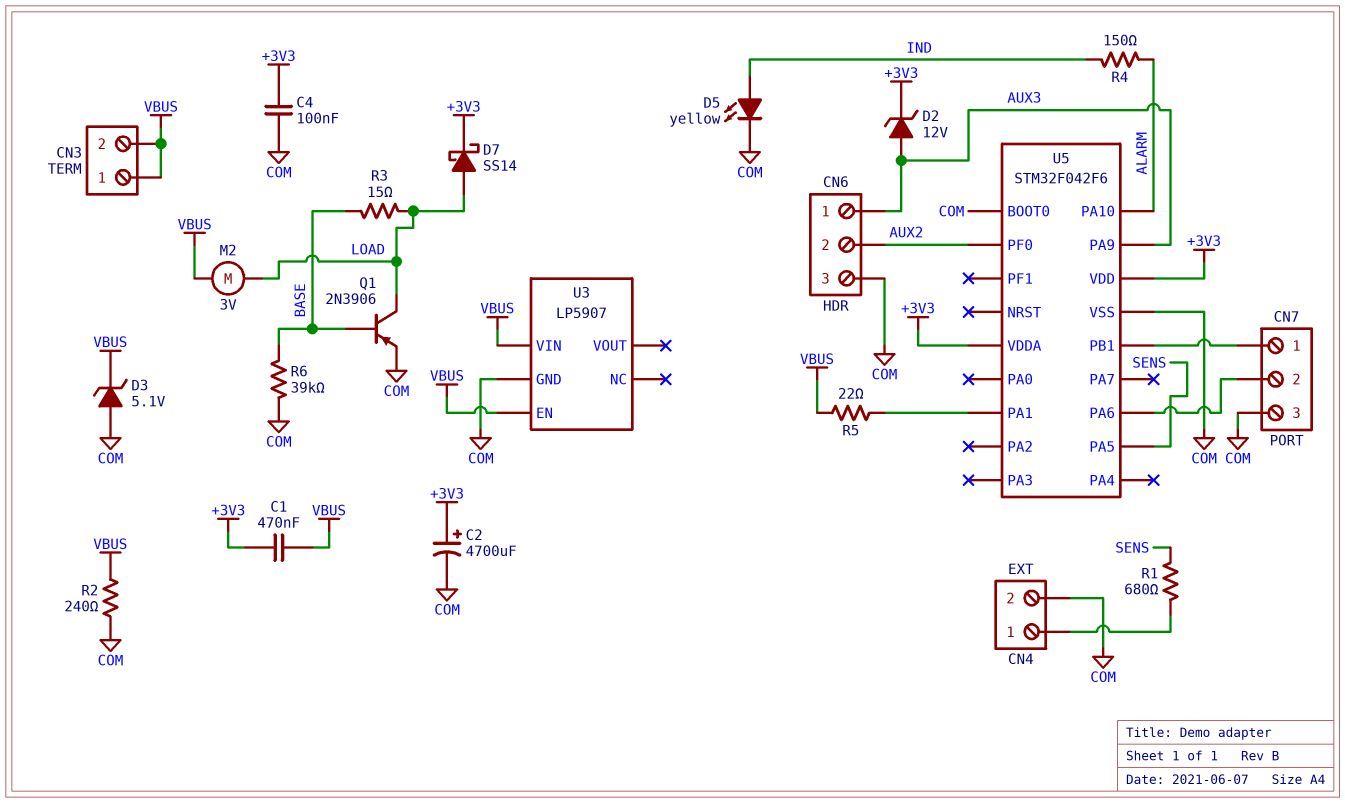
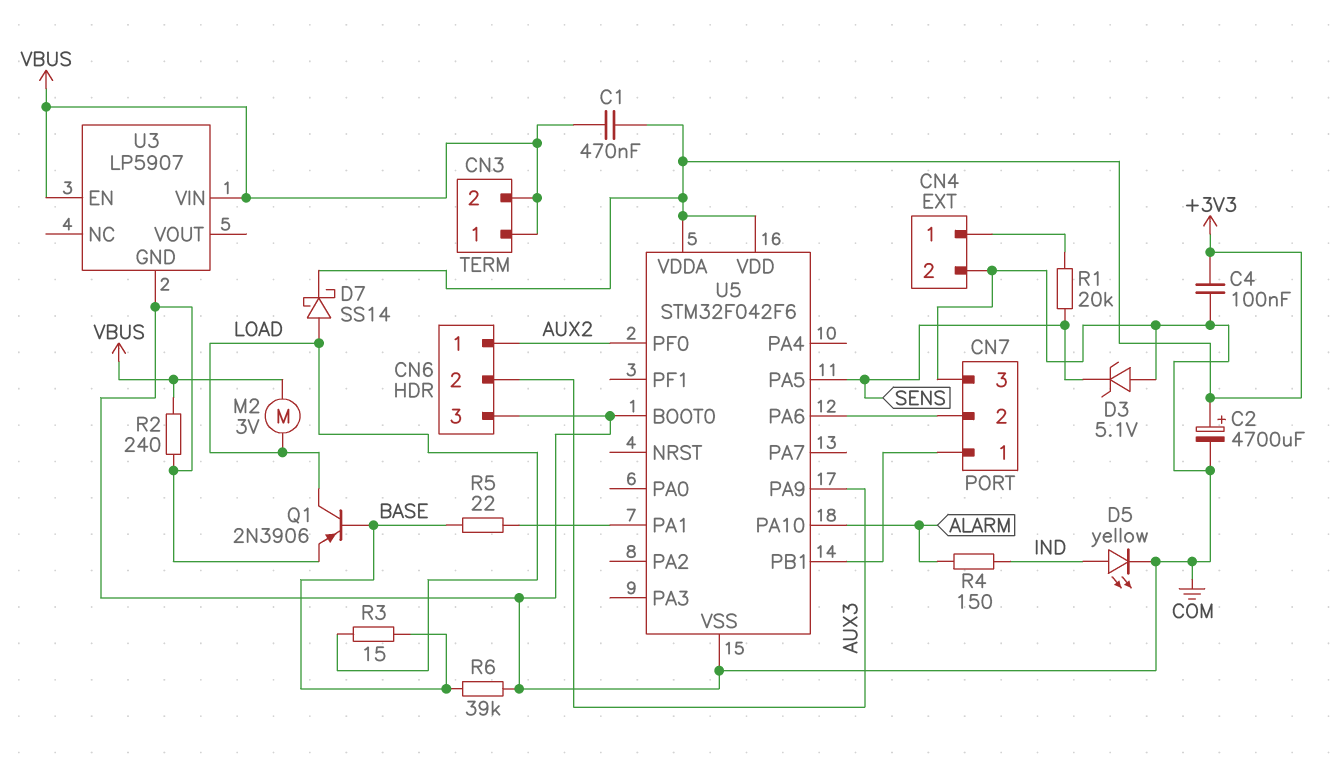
CN6 pin 1: AUX3 -> AUX2
CN6 pin 2: AUX2 -> AUX3
D2: zener 12V (A AUX3, K +3V3) -> none
D3: zener 5.1V (A COM, K VBUS) -> zener 5.1V (A COM, K SENS)
R1: 680 (CN4/1, SENS) -> 20k (CN4/1, SENS)
R5: 22 (U5/PA1, VBUS) -> 22 (BASE, U5/PA1)

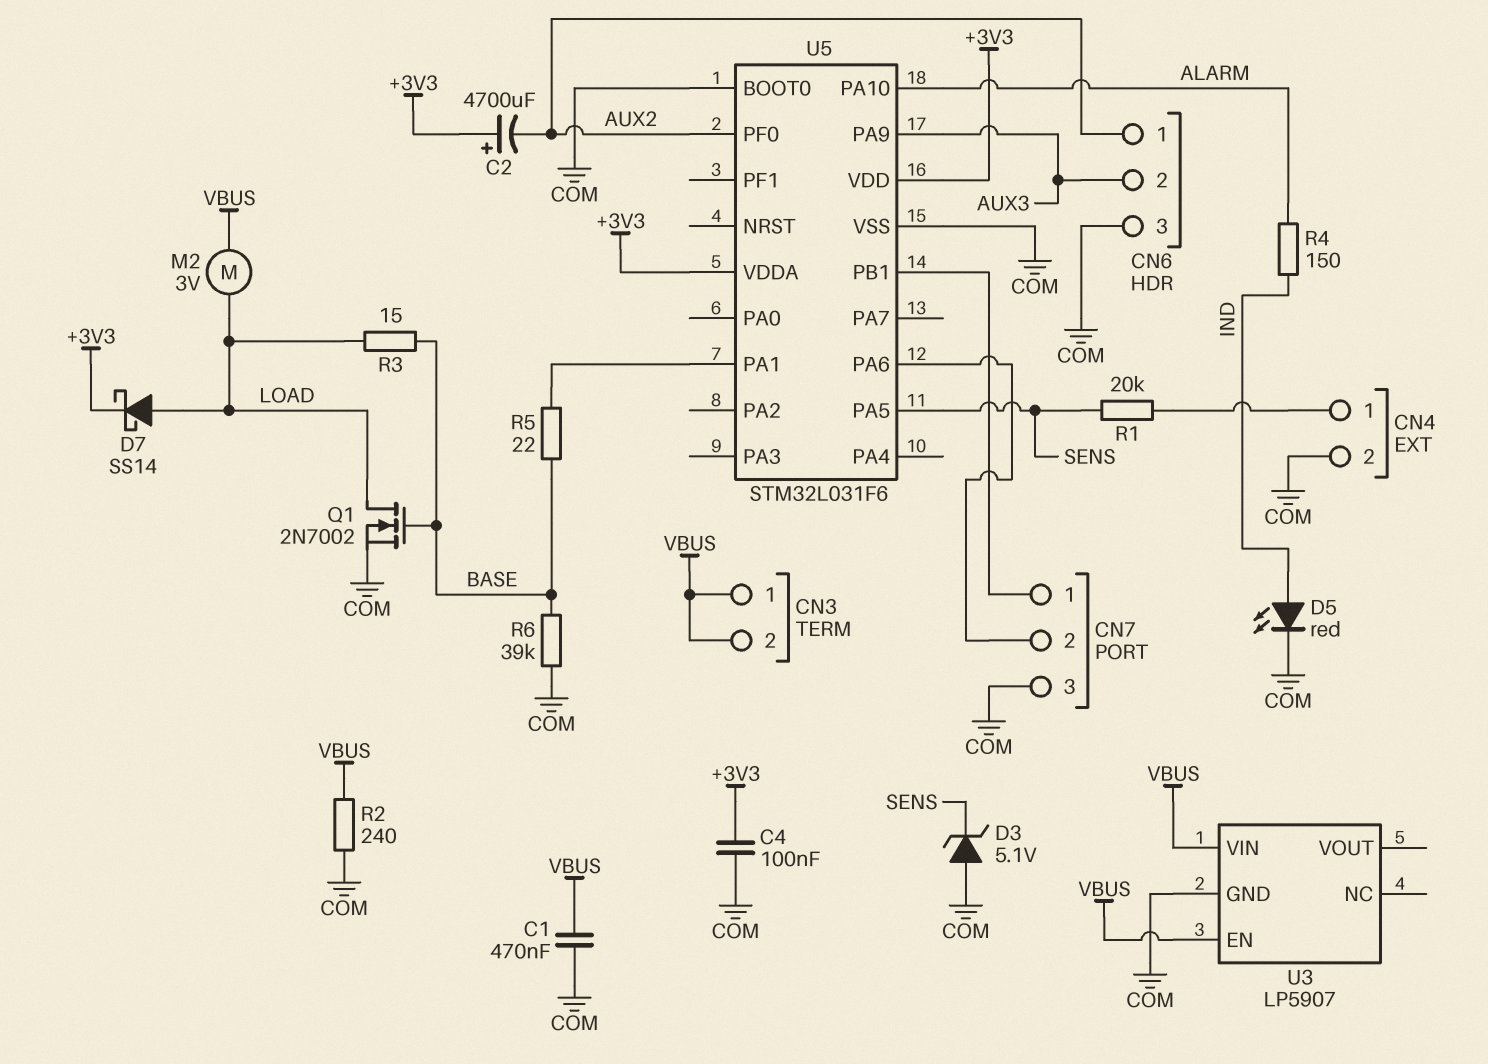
C1: 470nF (+3V3, VBUS) -> 470nF (COM, VBUS)
C2: 4700uF (plus +3V3, minus COM) -> 4700uF (plus +3V3, minus AUX2)
D5: LED yellow (A IND, K COM) -> LED red (A IND, K COM)
Q1: PNP 2N3906 (B BASE, C LOAD, E COM) -> NMOS 2N7002 (G BASE, D LOAD, S COM)
U5: STM32F042F6 -> STM32L031F6

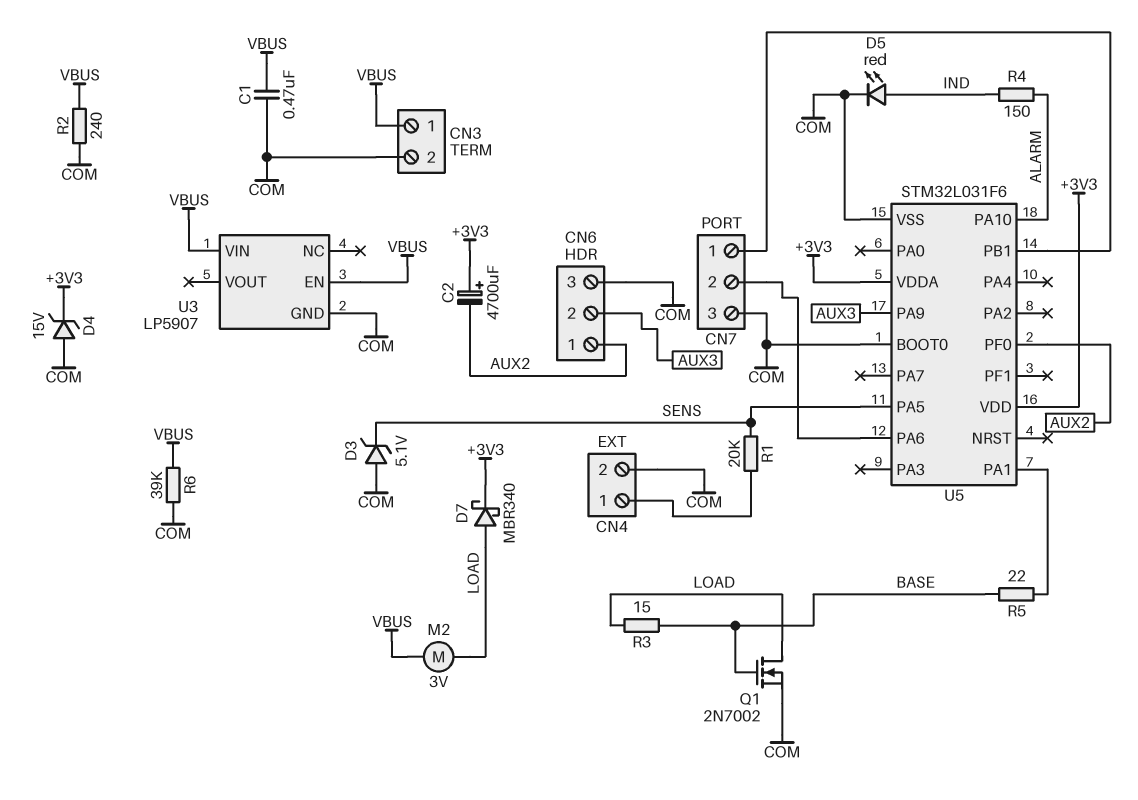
C4: 100nF (+3V3, COM) -> none
CN3 pin 2: VBUS -> COM
D4: none -> zener 15V (A COM, K +3V3)
D7: schottky SS14 (A LOAD, K +3V3) -> schottky MBR340 (A LOAD, K +3V3)
R6: 39k (BASE, COM) -> 39k (COM, VBUS)

